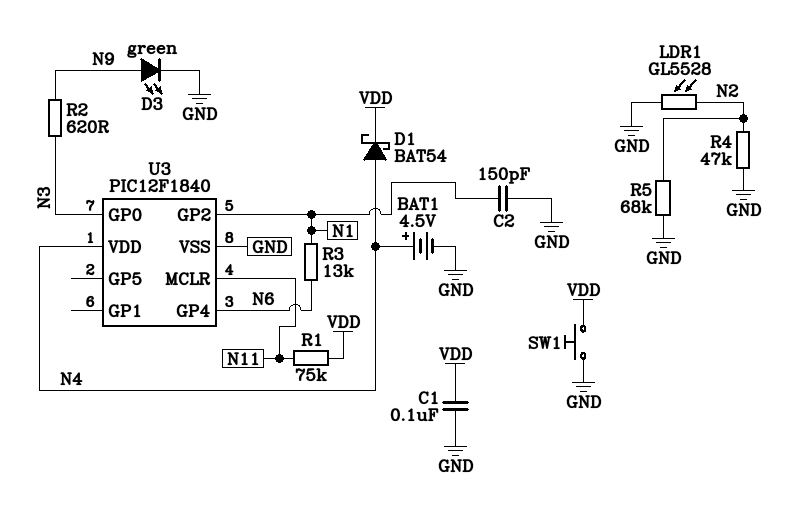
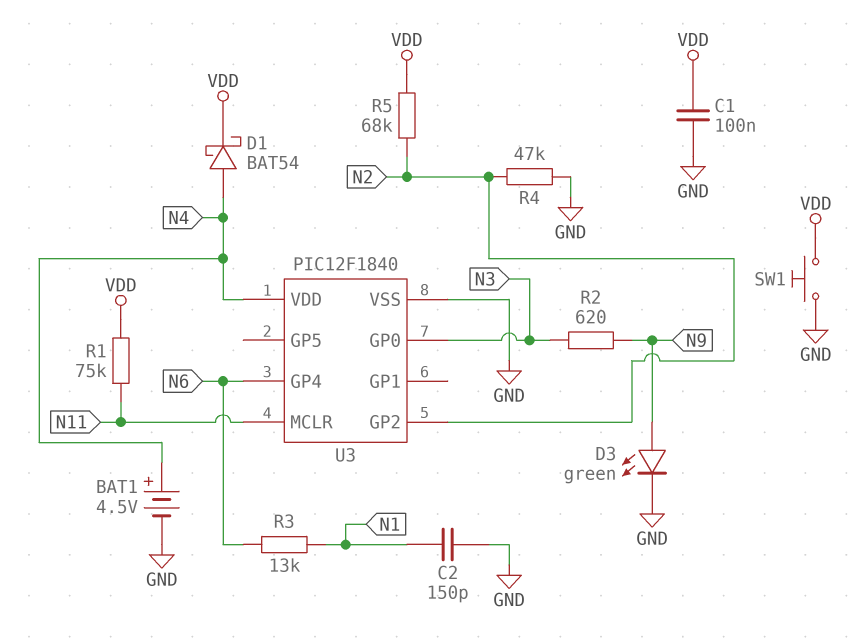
LDR1: GL5528 (GND, N2) -> none
R5: 68k (GND, N2) -> 68k (N2, VDD)
U3 pin GP2: N1 -> N2

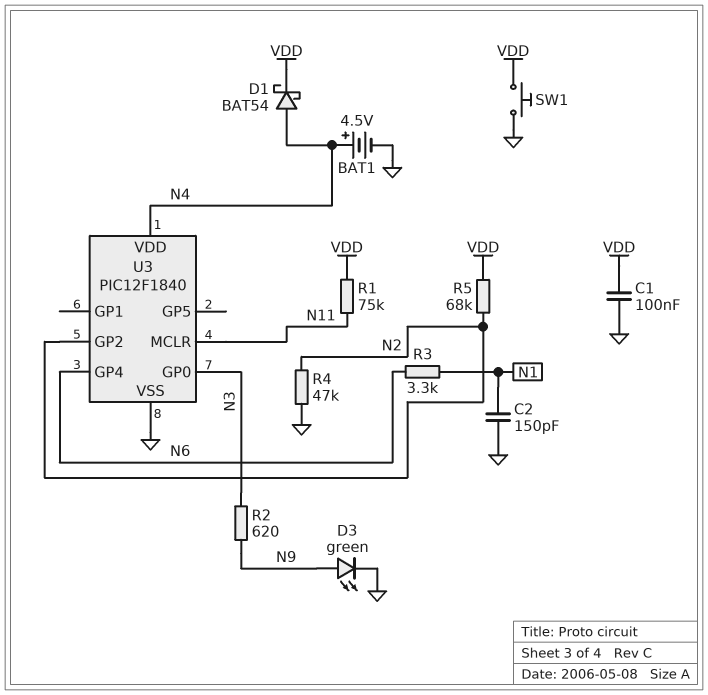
R3: 13k (N1, N6) -> 3.3k (N1, N6)

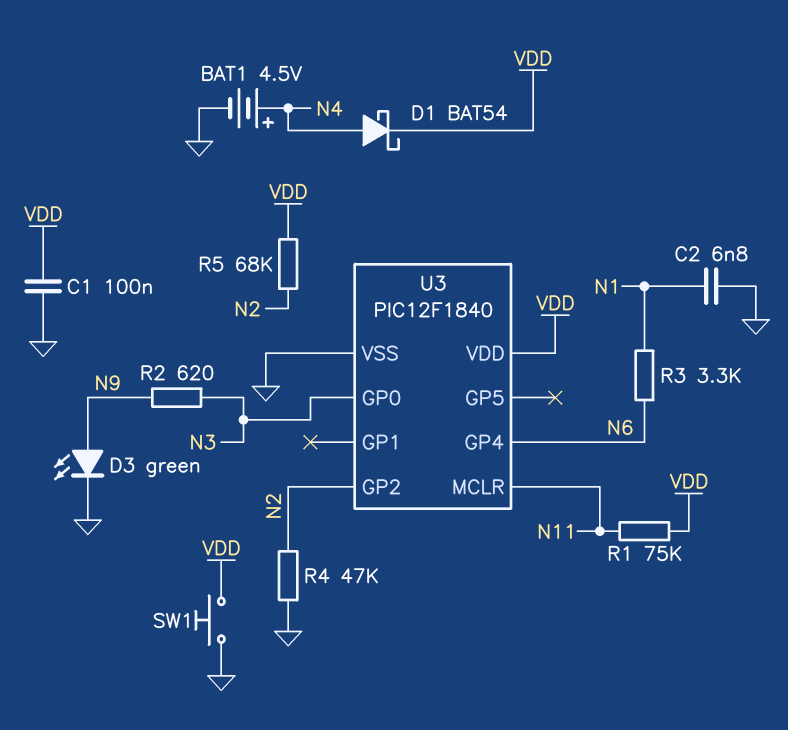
C2: 150pF (GND, N1) -> 6.8nF (GND, N1)
U3 pin VDD: N4 -> VDD

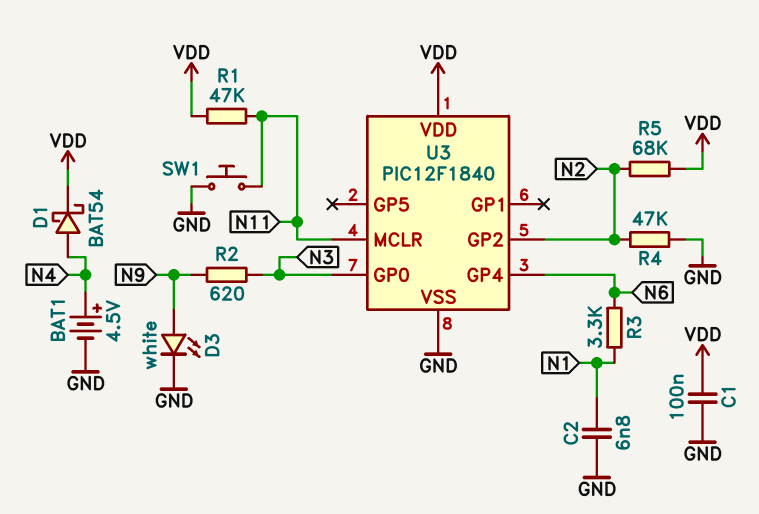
D3: LED green (A N9, K GND) -> LED white (A N9, K GND)
R1: 75k (N11, VDD) -> 47k (N11, VDD)
SW1: button (GND, VDD) -> button (GND, N11)

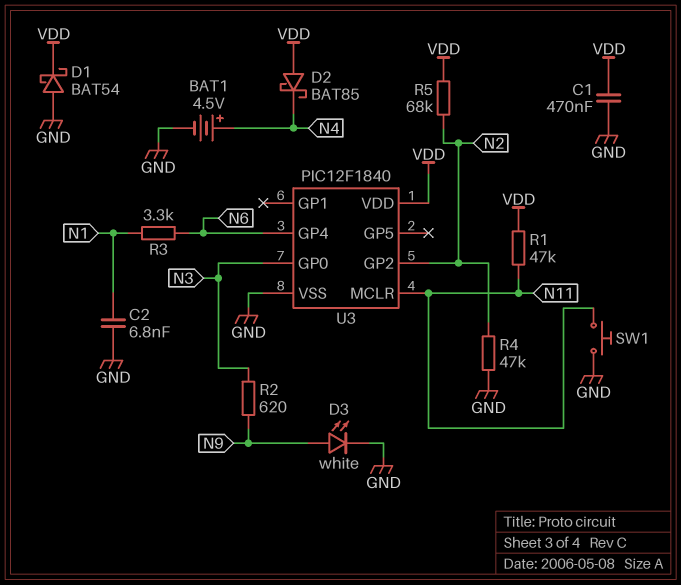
C1: 100nF (GND, VDD) -> 470nF (GND, VDD)
D1: schottky BAT54 (A N4, K VDD) -> schottky BAT54 (A GND, K VDD)
D2: none -> schottky BAT85 (A VDD, K N4)

